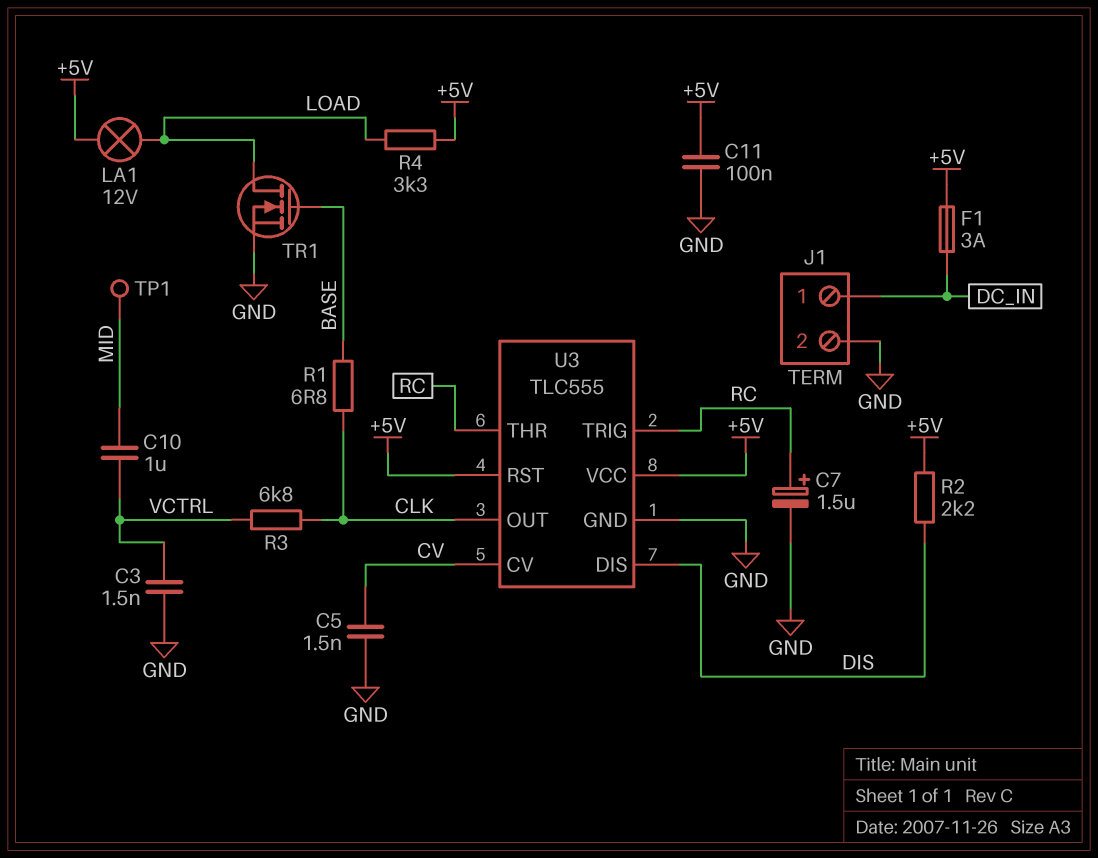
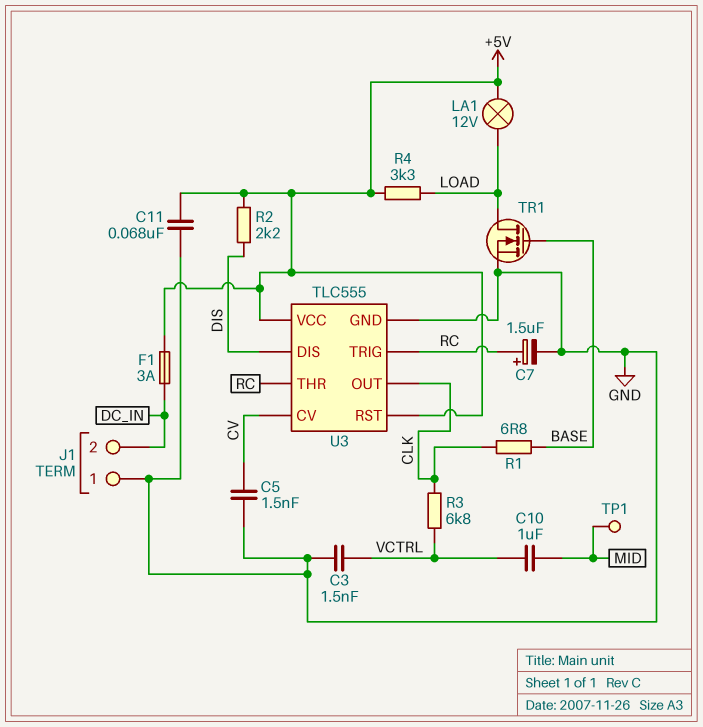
C11: 100nF (+5V, GND) -> 68nF (+5V, GND)
J1 pin 1: DC_IN -> GND
J1 pin 2: GND -> DC_IN

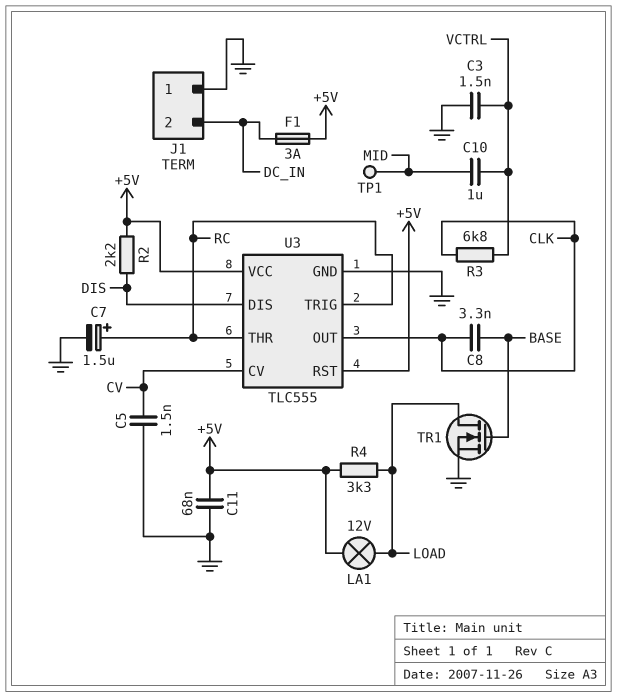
C8: none -> 3.3nF (BASE, CLK)
R1: 6.8 (BASE, CLK) -> none

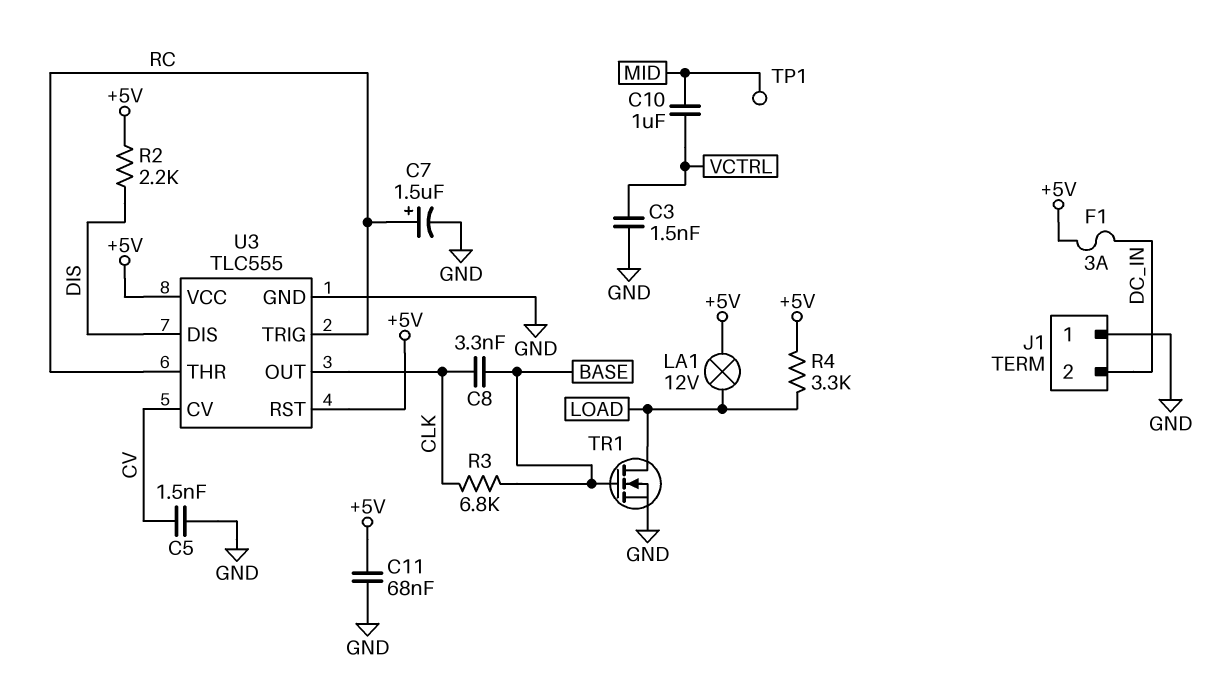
R3: 6.8k (CLK, VCTRL) -> 6.8k (BASE, CLK)

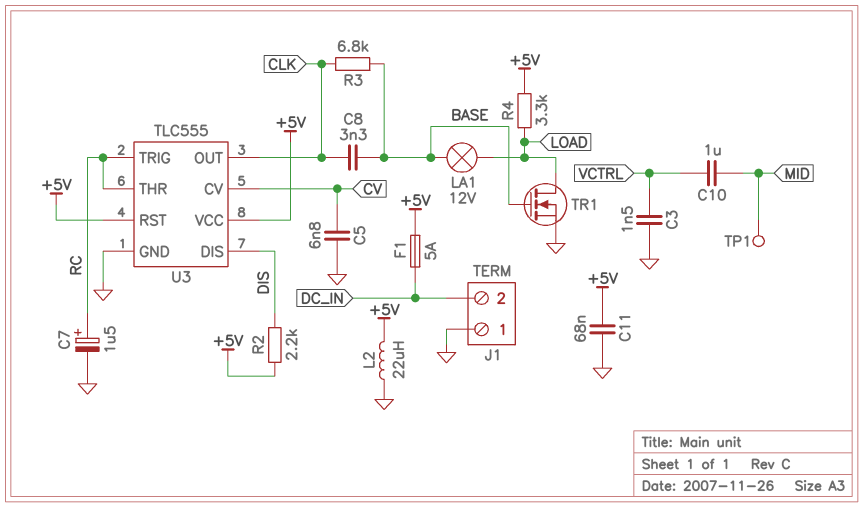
C5: 1.5nF (CV, GND) -> 6.8nF (CV, GND)
F1: 3A (+5V, DC_IN) -> 5A (+5V, DC_IN)
L2: none -> 22uH (+5V, GND)
LA1: lamp 12V (+5V, LOAD) -> lamp 12V (BASE, LOAD)

